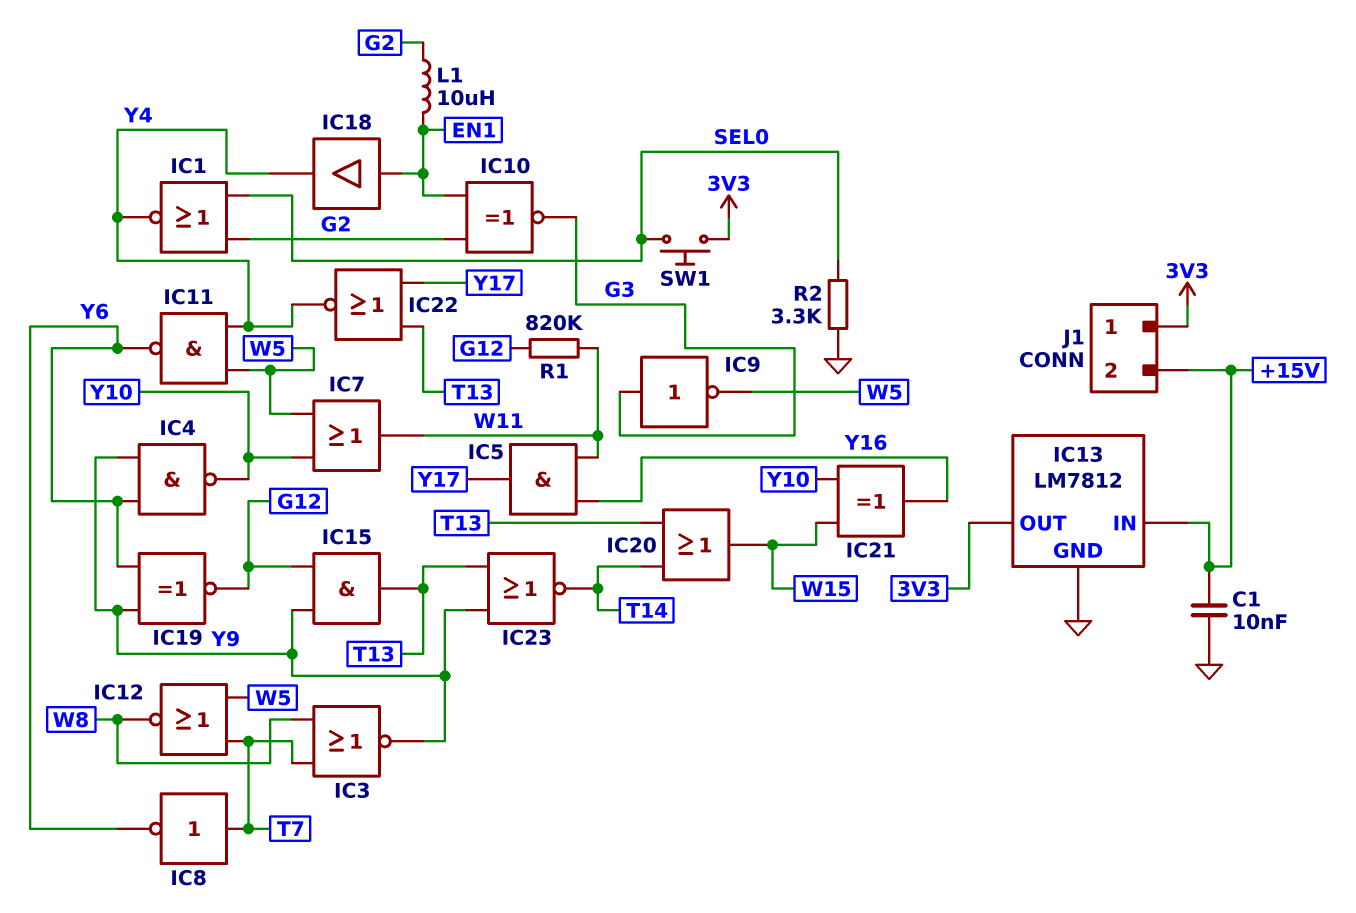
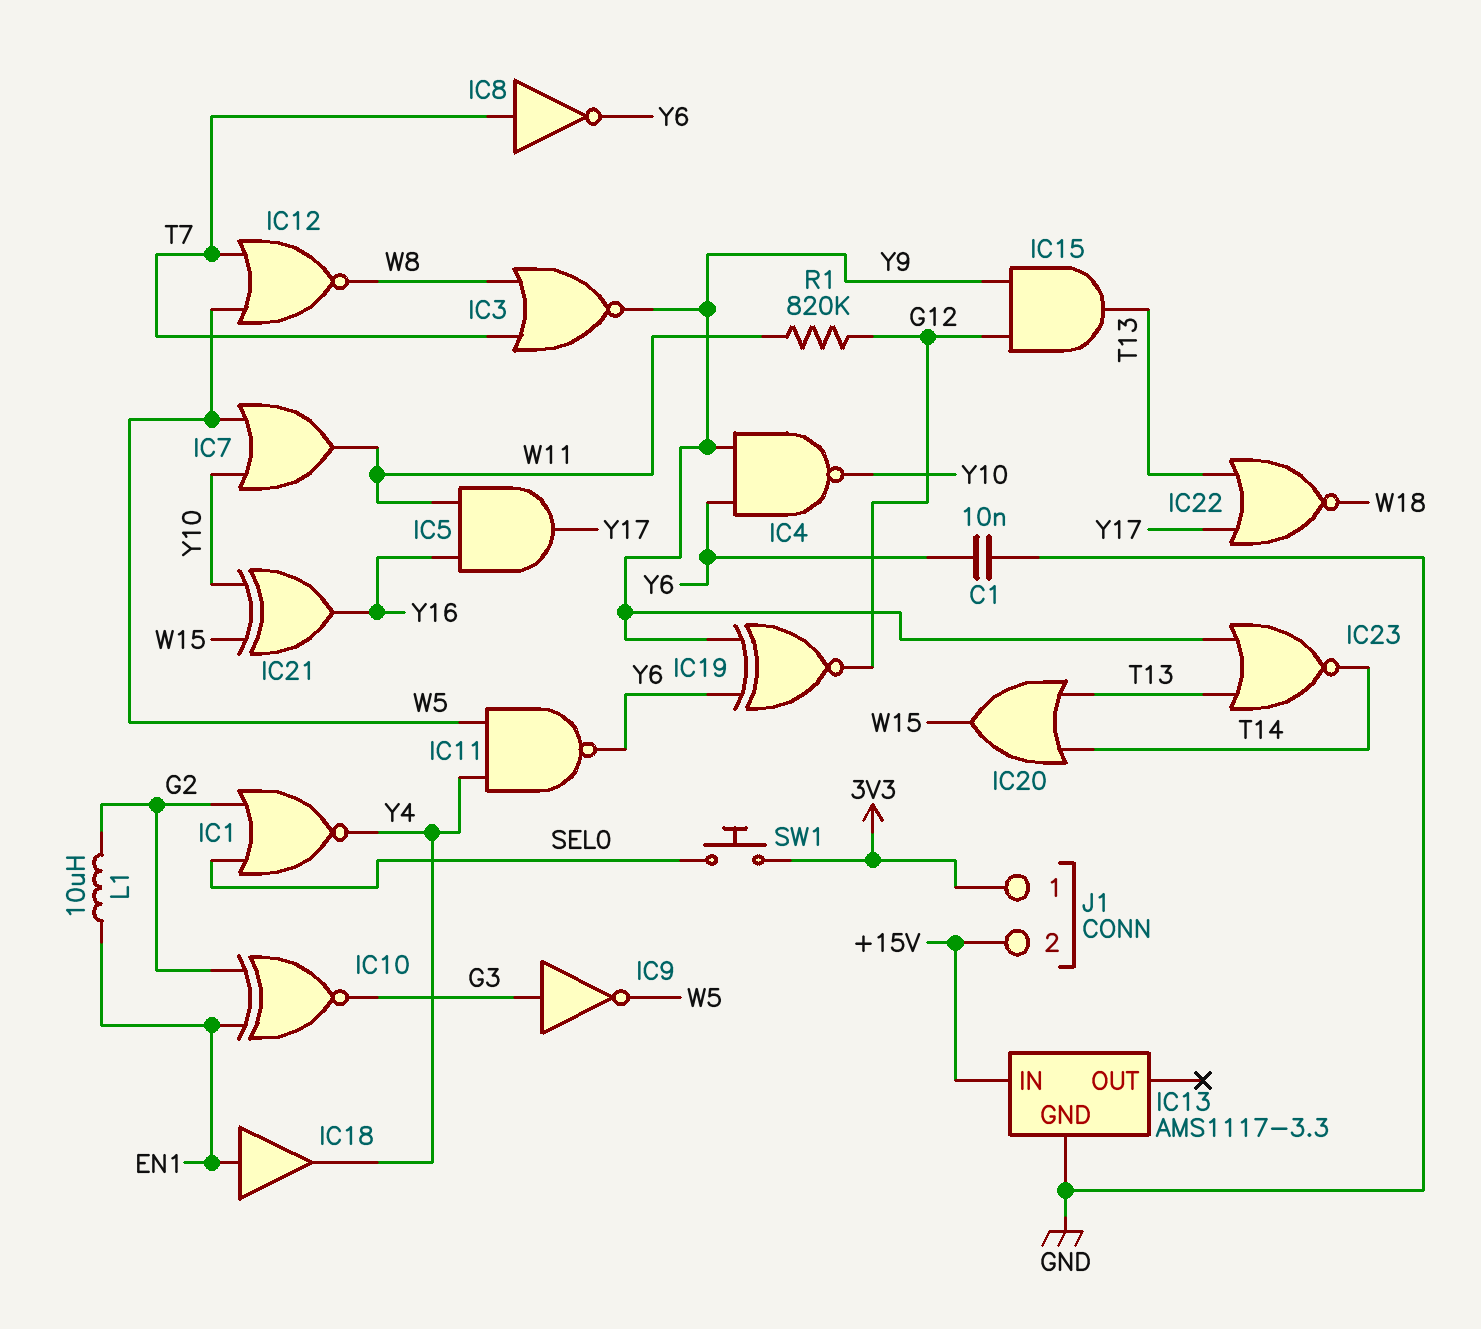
C1: 10nF (+15V, GND) -> 10nF (GND, Y6)
IC13: LM7812 -> AMS1117-3.3
IC13 pin OUT: 3V3 -> none
IC22: NOR (in T13, in Y17, out Y4) -> NOR (in T13, in Y17, out W18)
R2: 3.3k (GND, SEL0) -> none

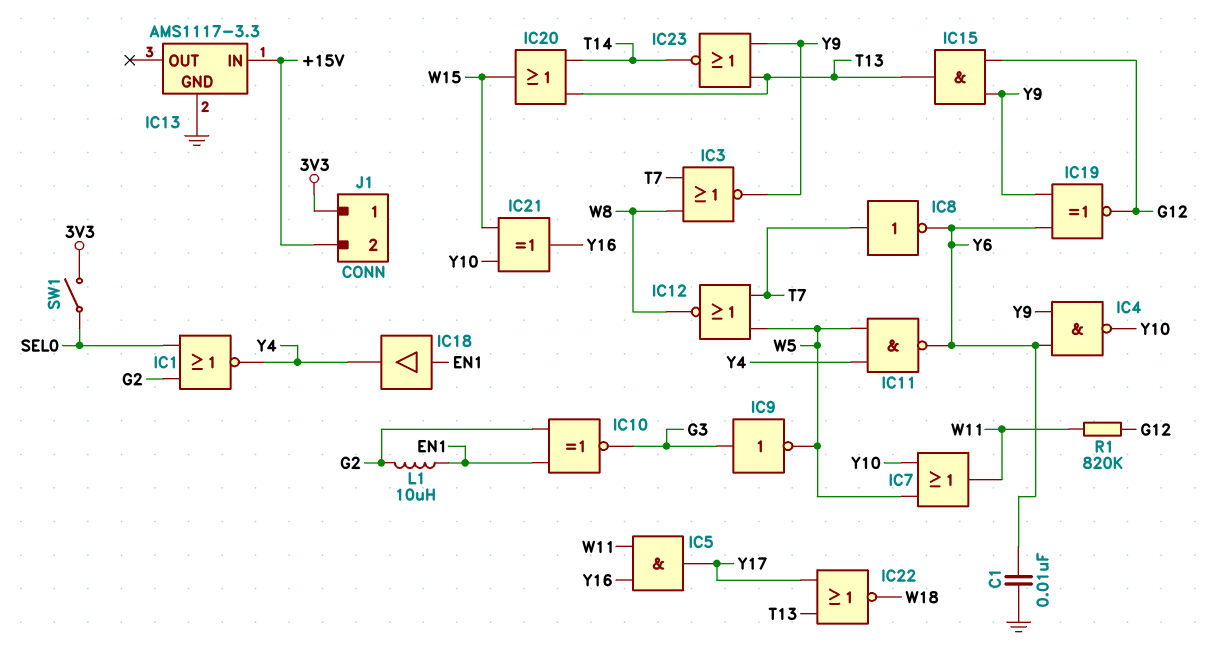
SW1: button (3V3, SEL0) -> switch (3V3, SEL0)

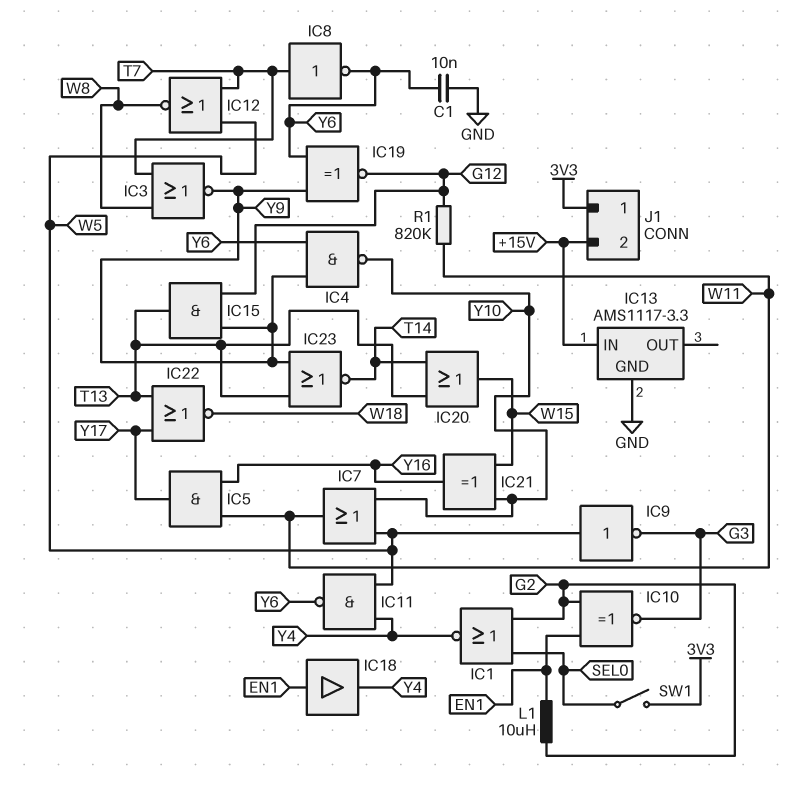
IC9: NOT (in G3, out W5) -> NOT (in W5, out G3)

